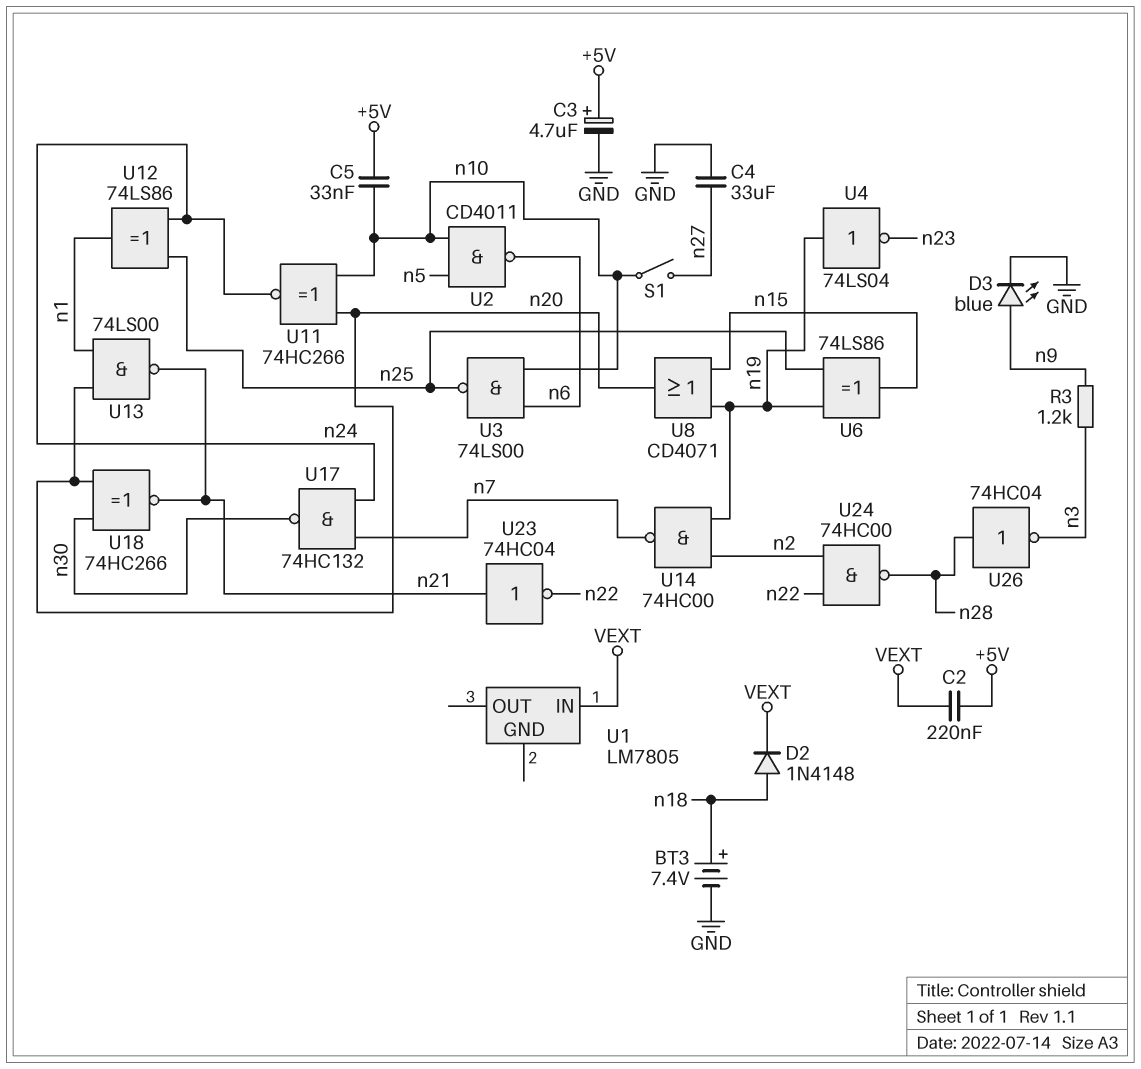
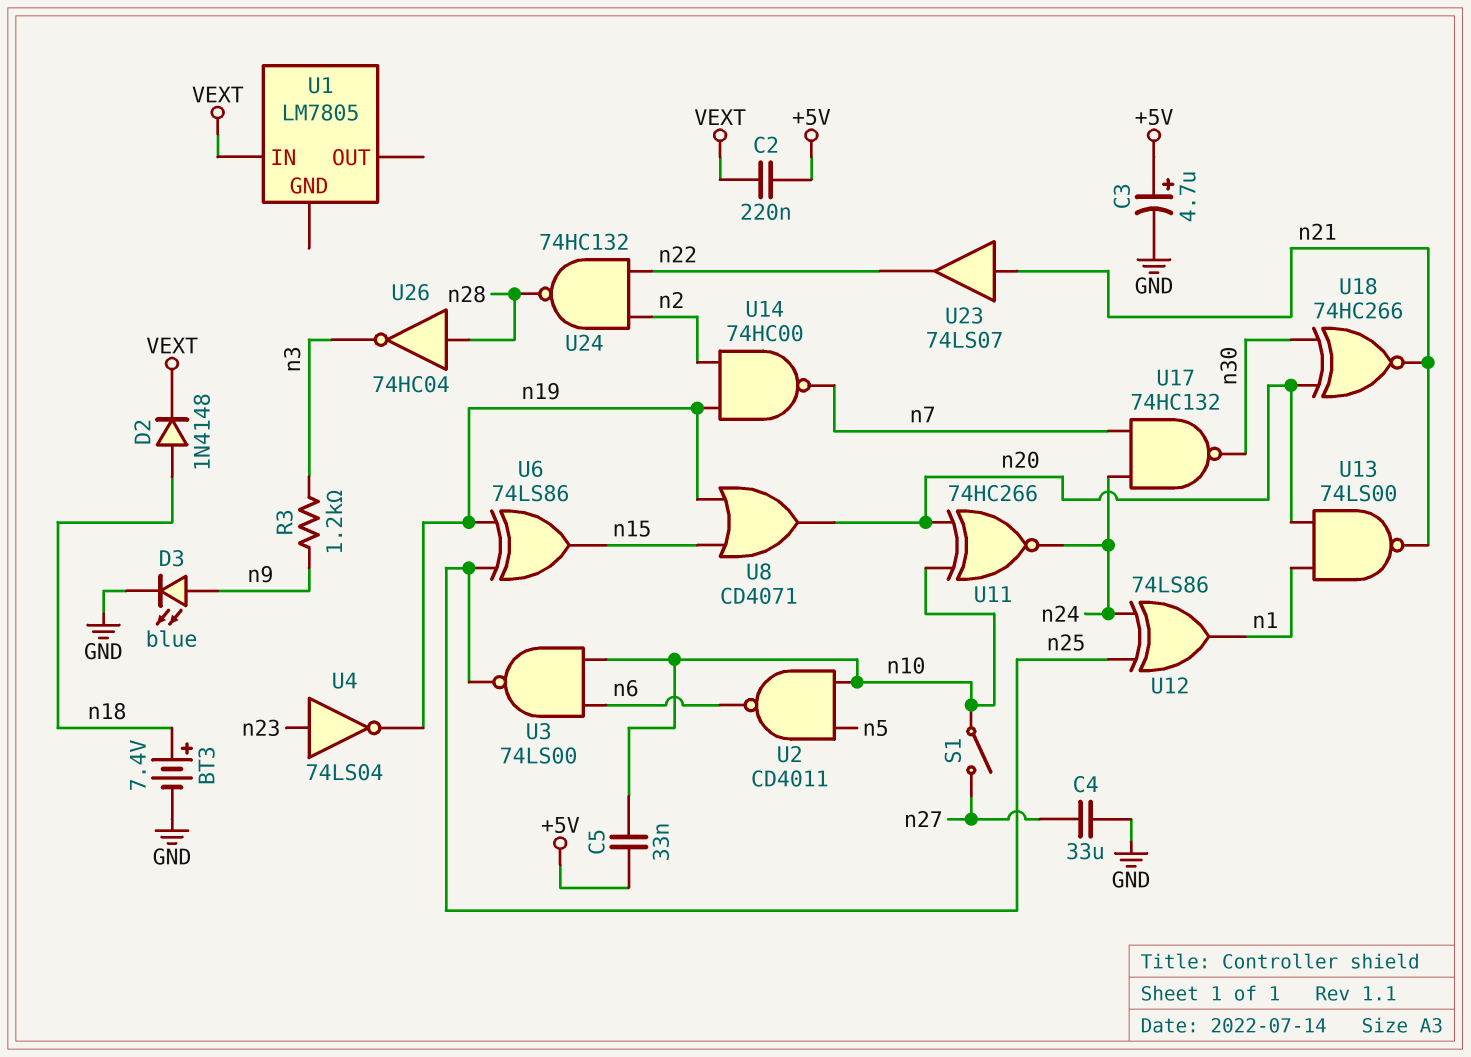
U4: NOT 74LS04 (in n19, out n23) -> NOT 74LS04 (in n23, out n19)
U23: NOT 74HC04 (in n21, out n22) -> buffer 74LS07 (in n21, out n22)
U24: NAND 74HC00 (in n2, in n22, out n28) -> NAND 74HC132 (in n2, in n22, out n28)

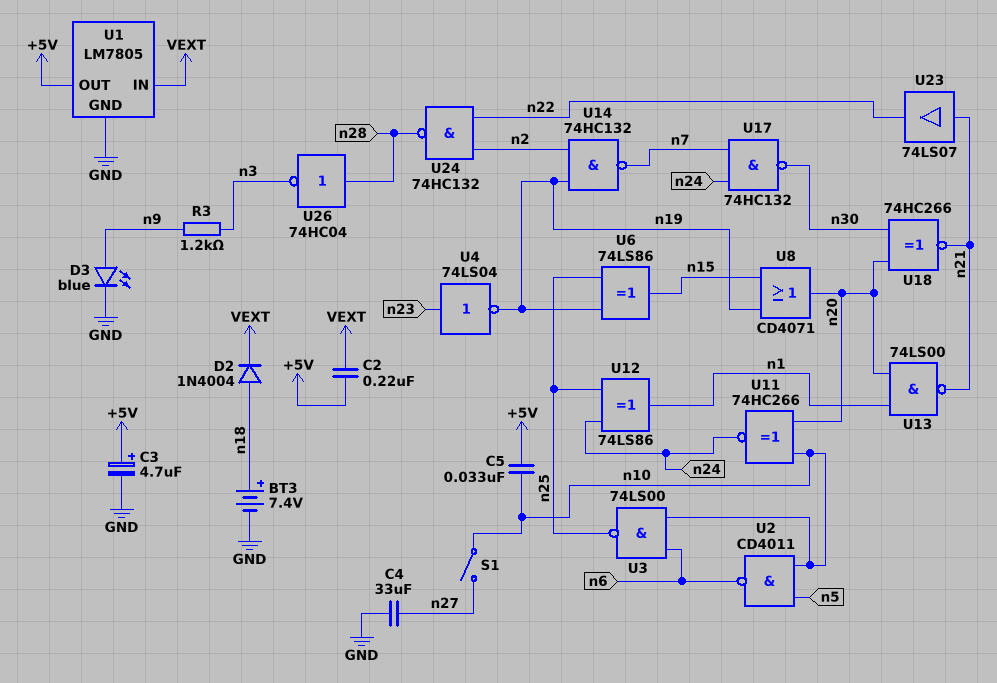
D2: diode 1N4148 (A n18, K VEXT) -> diode 1N4004 (A n18, K VEXT)
U1 pin GND: none -> GND
U1 pin OUT: none -> +5V
U14: NAND 74HC00 (in n2, in n19, out n7) -> NAND 74HC132 (in n2, in n19, out n7)

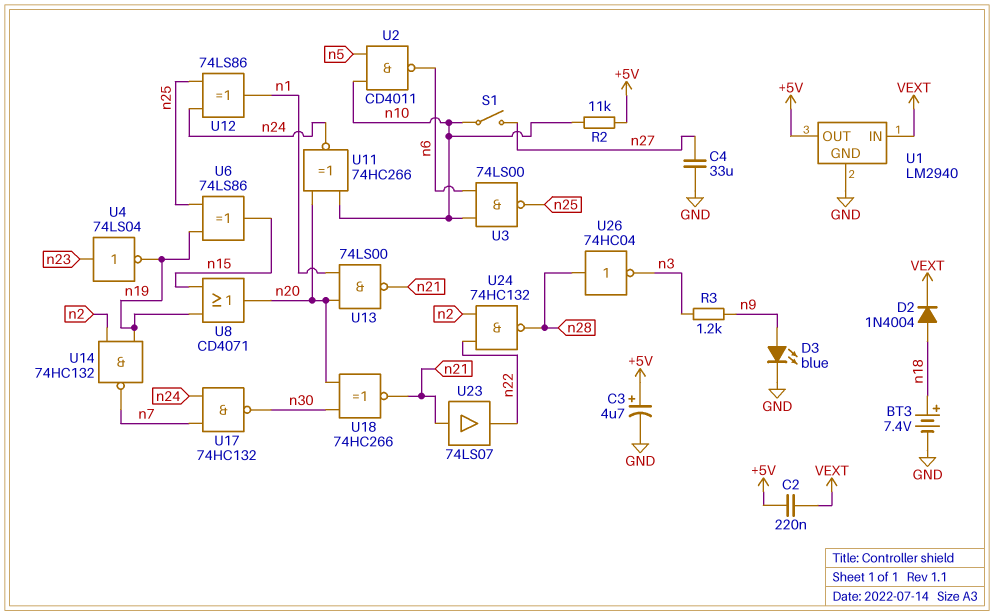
C5: 33nF (+5V, n10) -> none
R2: none -> 11k (+5V, n10)
U1: LM7805 -> LM2940

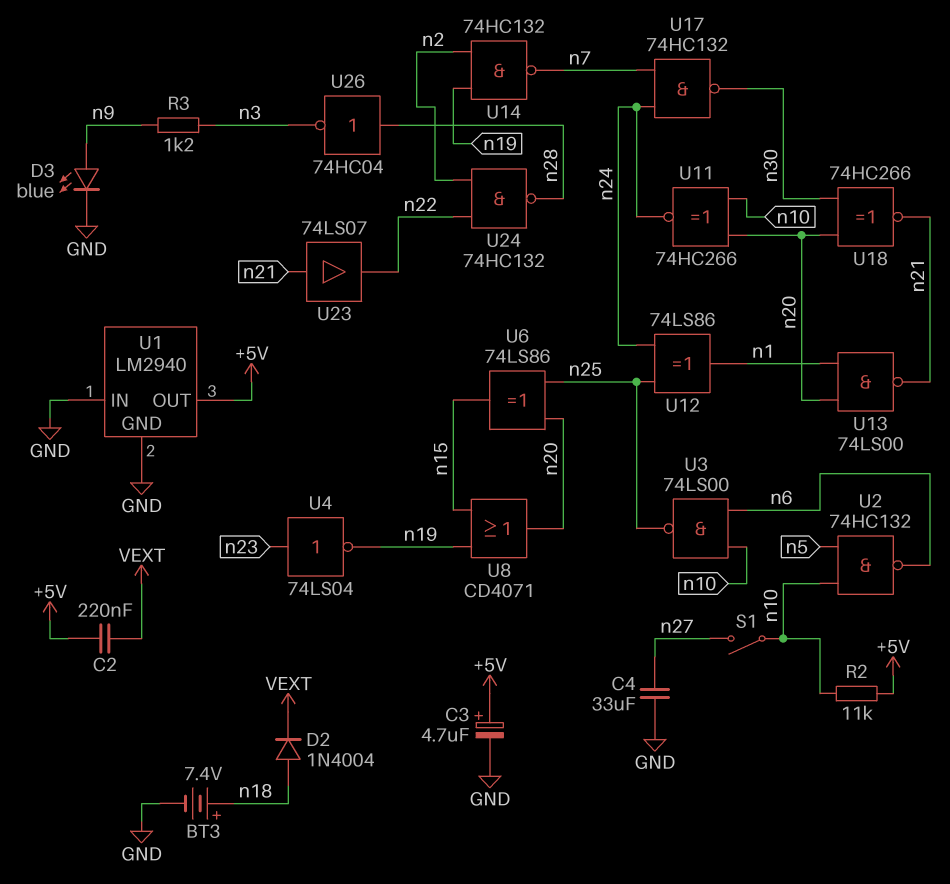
U1 pin IN: VEXT -> GND
U2: NAND CD4011 (in n5, in n10, out n6) -> NAND 74HC132 (in n5, in n10, out n6)
U6: XOR 74LS86 (in n19, in n25, out n15) -> XOR 74LS86 (in n20, in n25, out n15)

